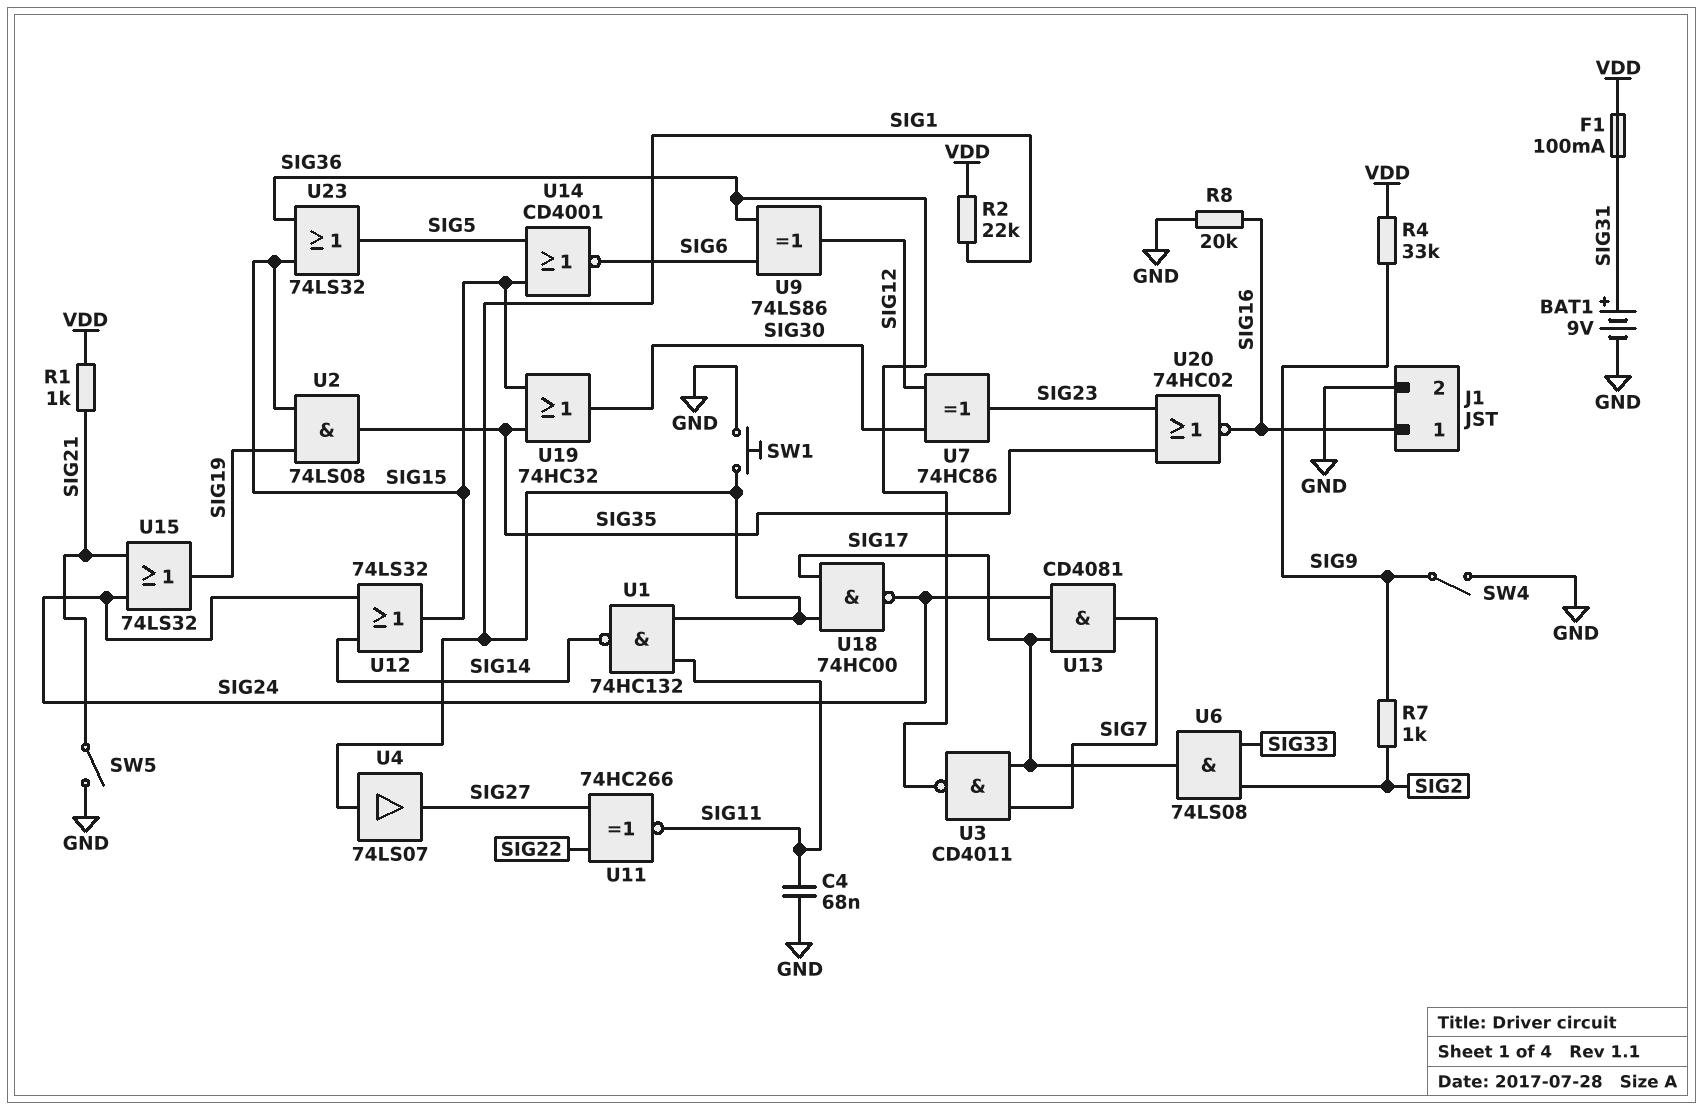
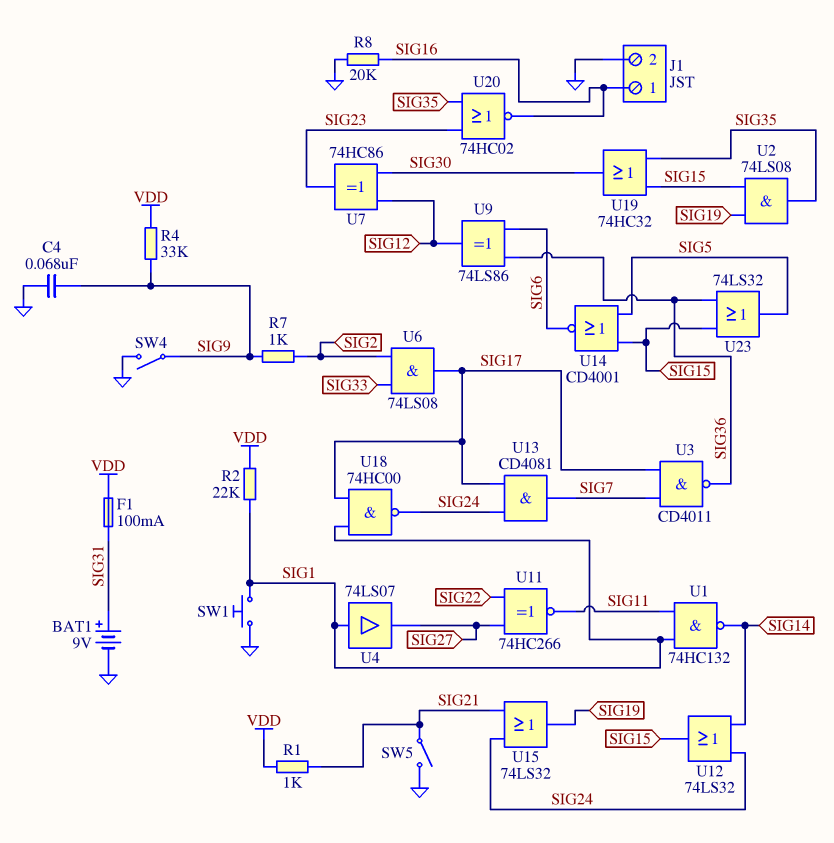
C4: 68nF (GND, SIG11) -> 68nF (GND, SIG9)

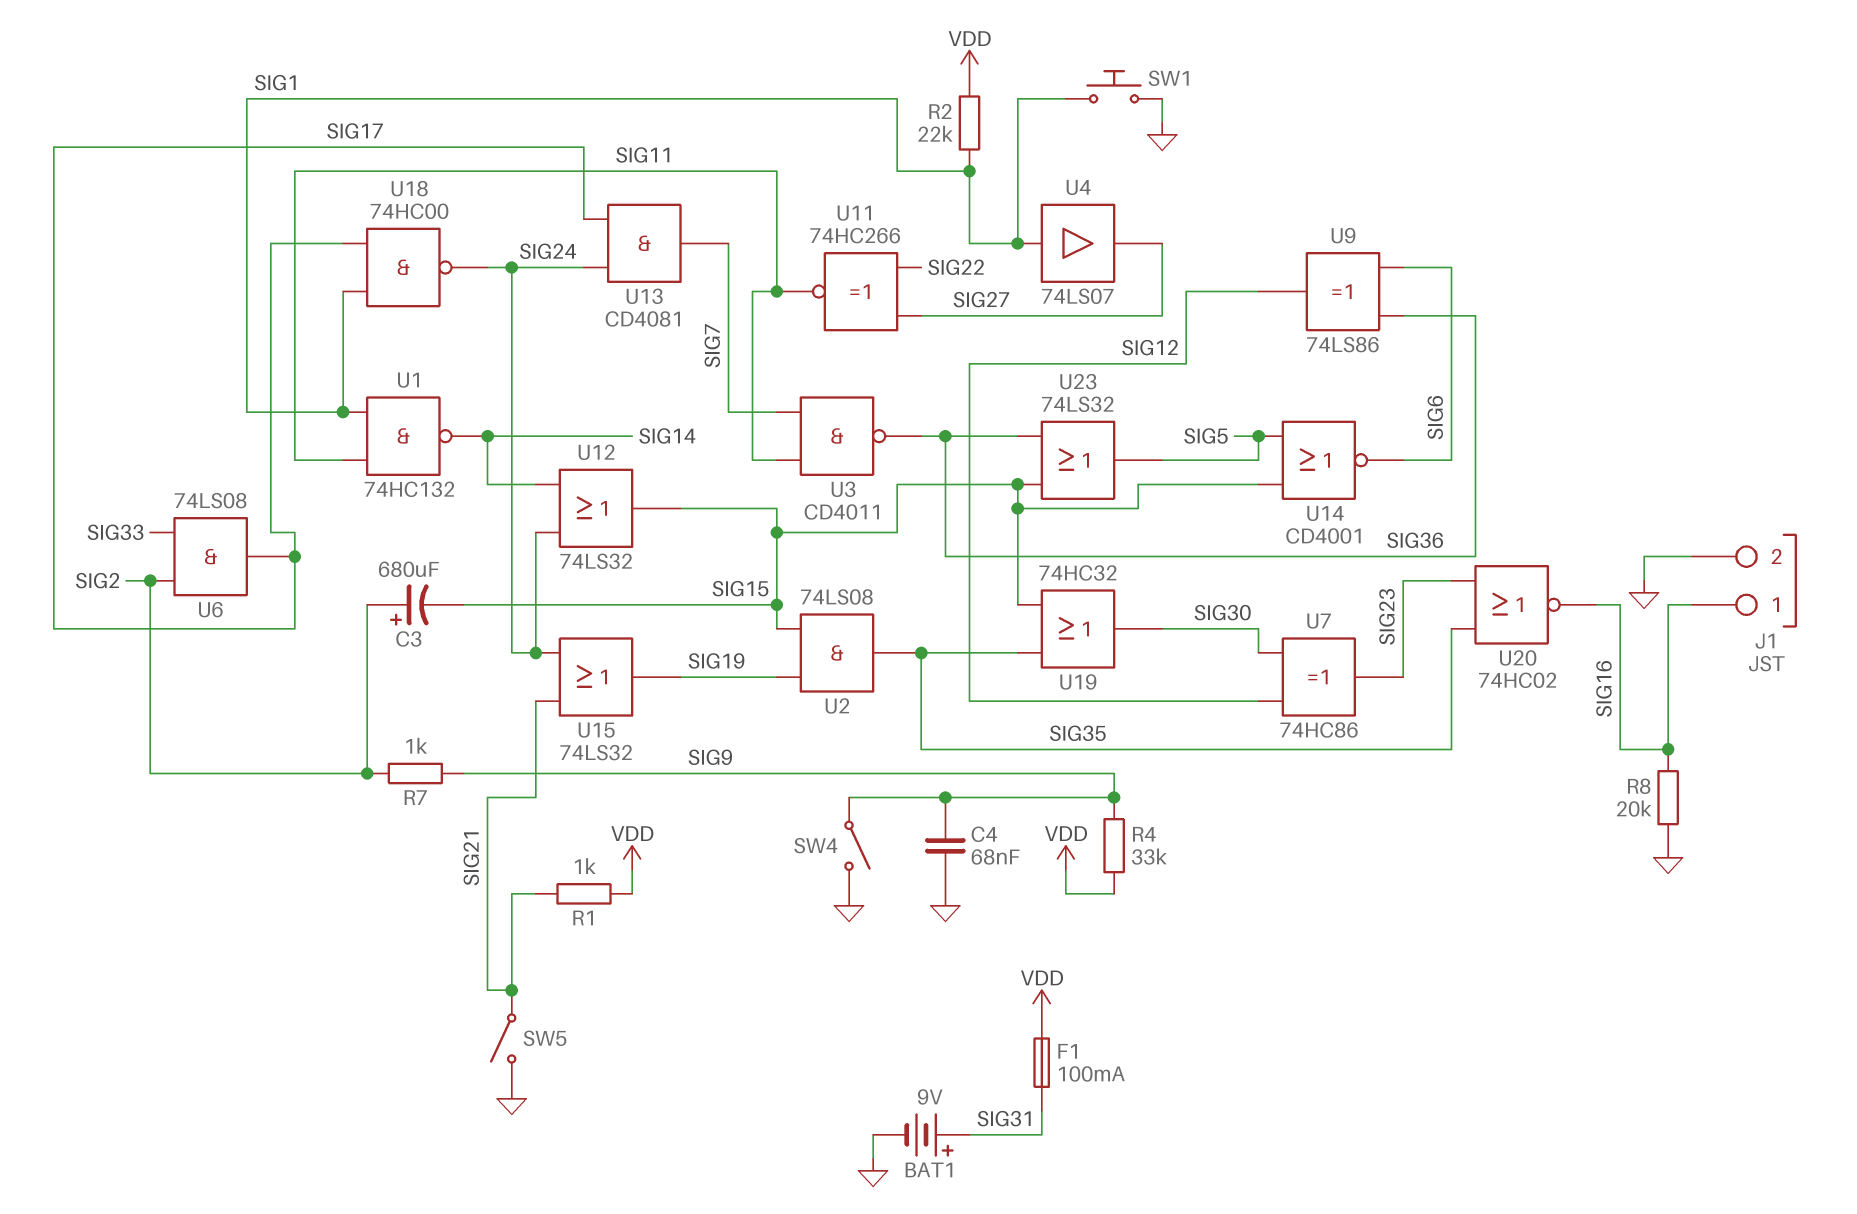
C3: none -> 680uF (plus SIG2, minus SIG15)
U3: NAND CD4011 (in SIG7, in SIG17, out SIG36) -> NAND CD4011 (in SIG7, in SIG11, out SIG36)

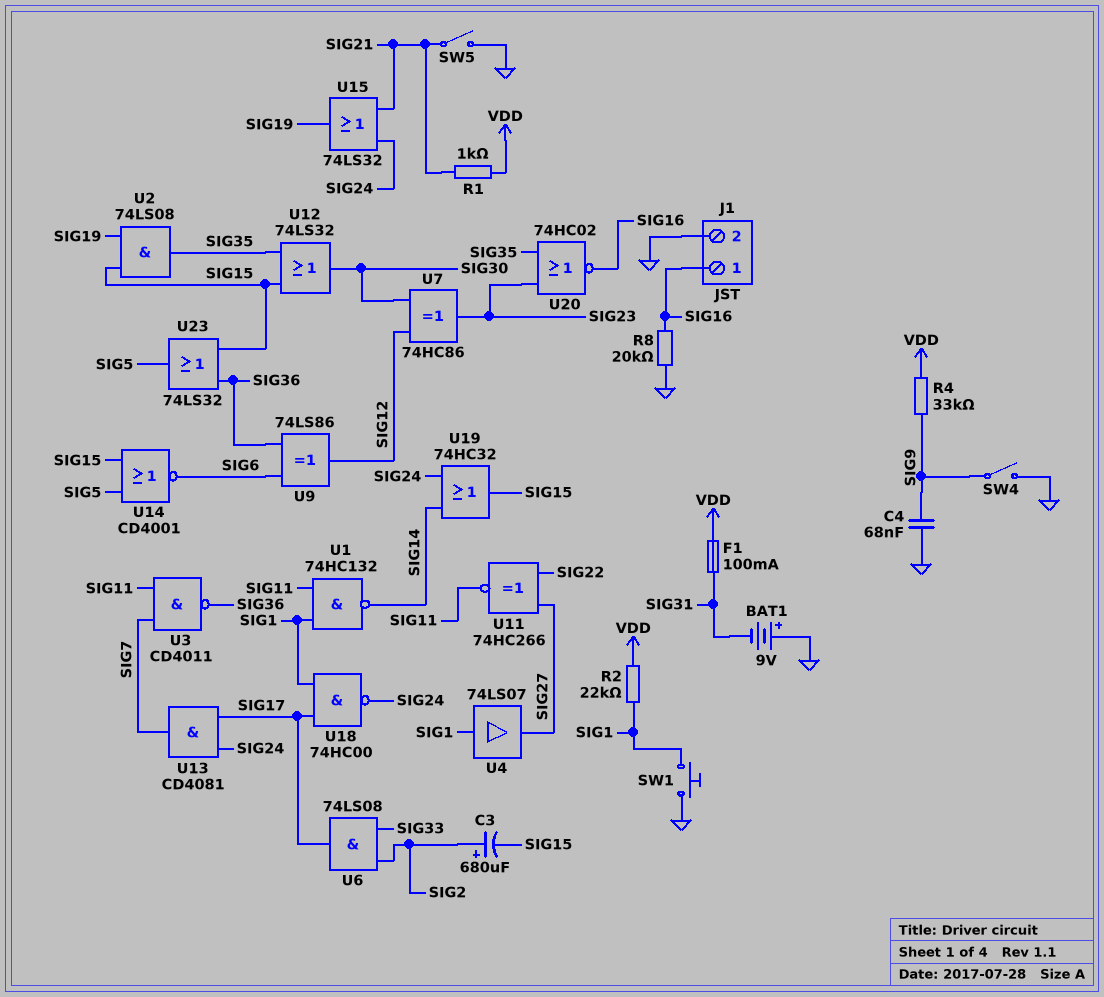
BAT1: 9V (plus SIG31, minus GND) -> 9V (plus GND, minus SIG31)
R7: 1k (SIG2, SIG9) -> none
U12: OR 74LS32 (in SIG14, in SIG24, out SIG15) -> OR 74LS32 (in SIG15, in SIG35, out SIG30)
U19: OR 74HC32 (in SIG15, in SIG35, out SIG30) -> OR 74HC32 (in SIG14, in SIG24, out SIG15)

